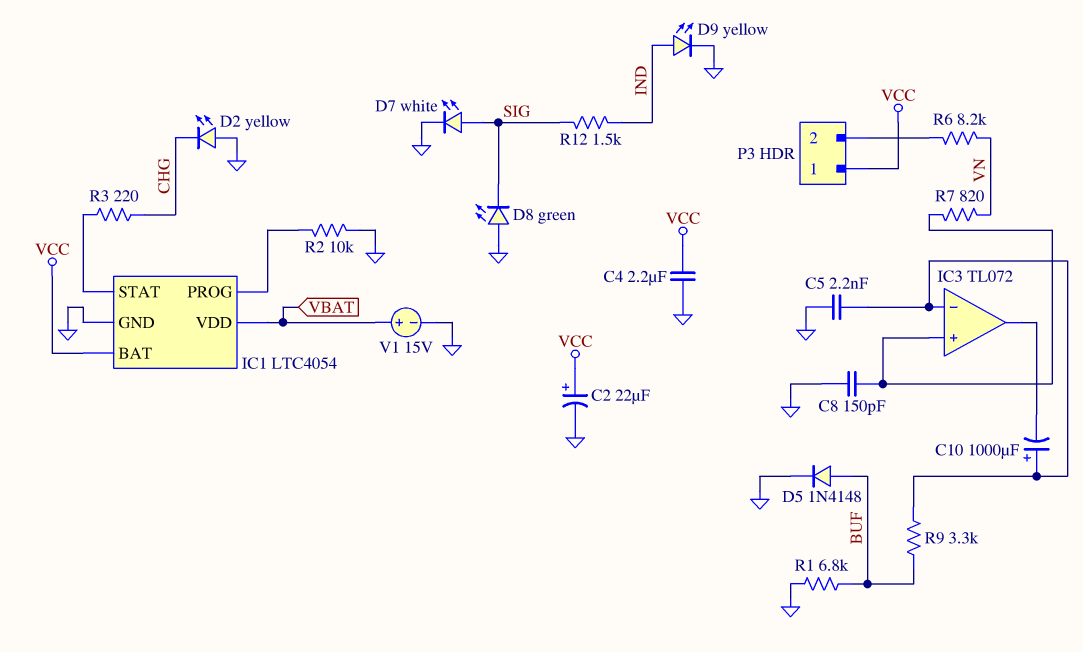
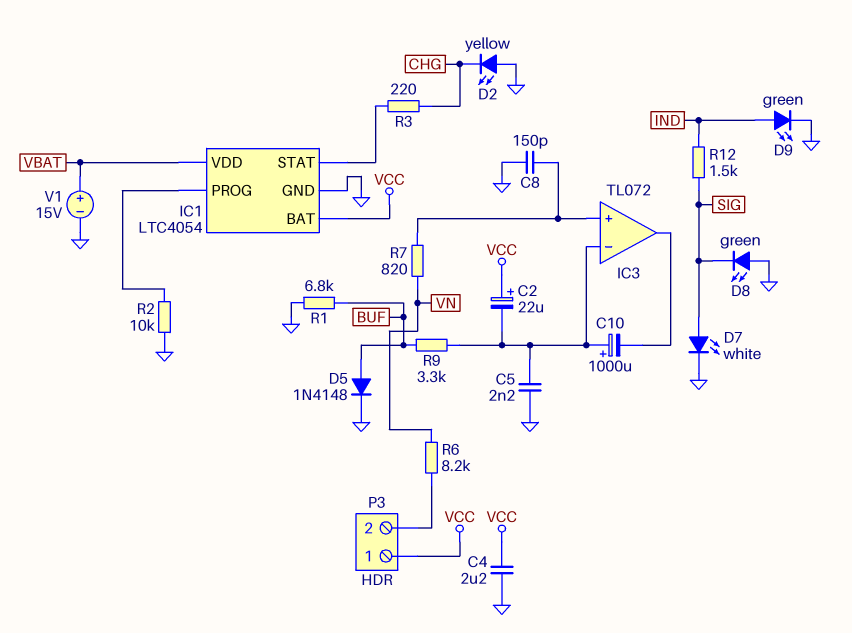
C2: 22uF (plus VCC, minus GND) -> 22uF (plus VCC, minus IC3/in-)
D9: LED yellow (A IND, K GND) -> LED green (A IND, K GND)

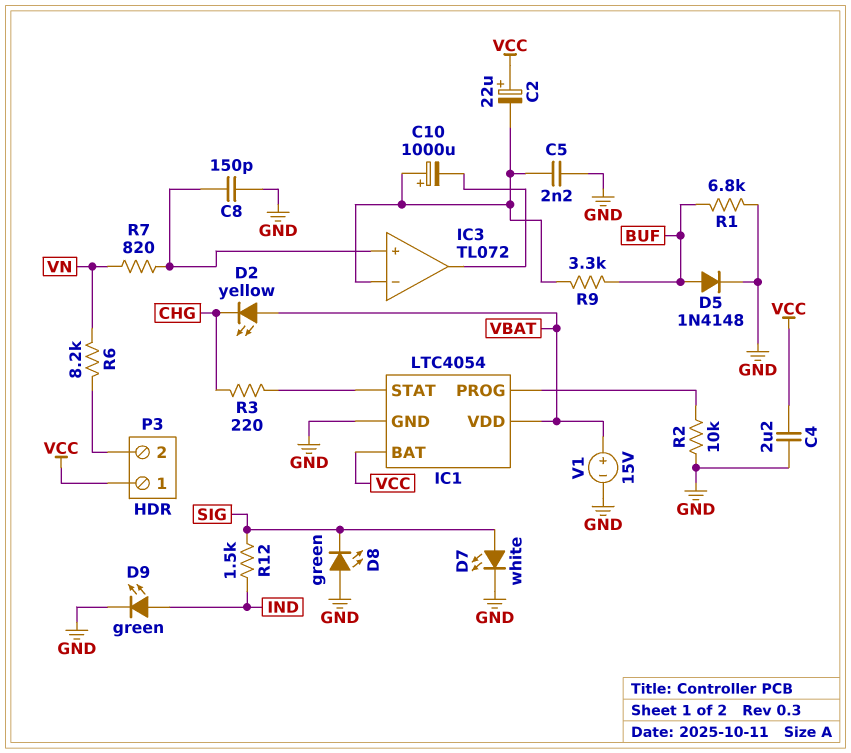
D2: LED yellow (A GND, K CHG) -> LED yellow (A VBAT, K CHG)

